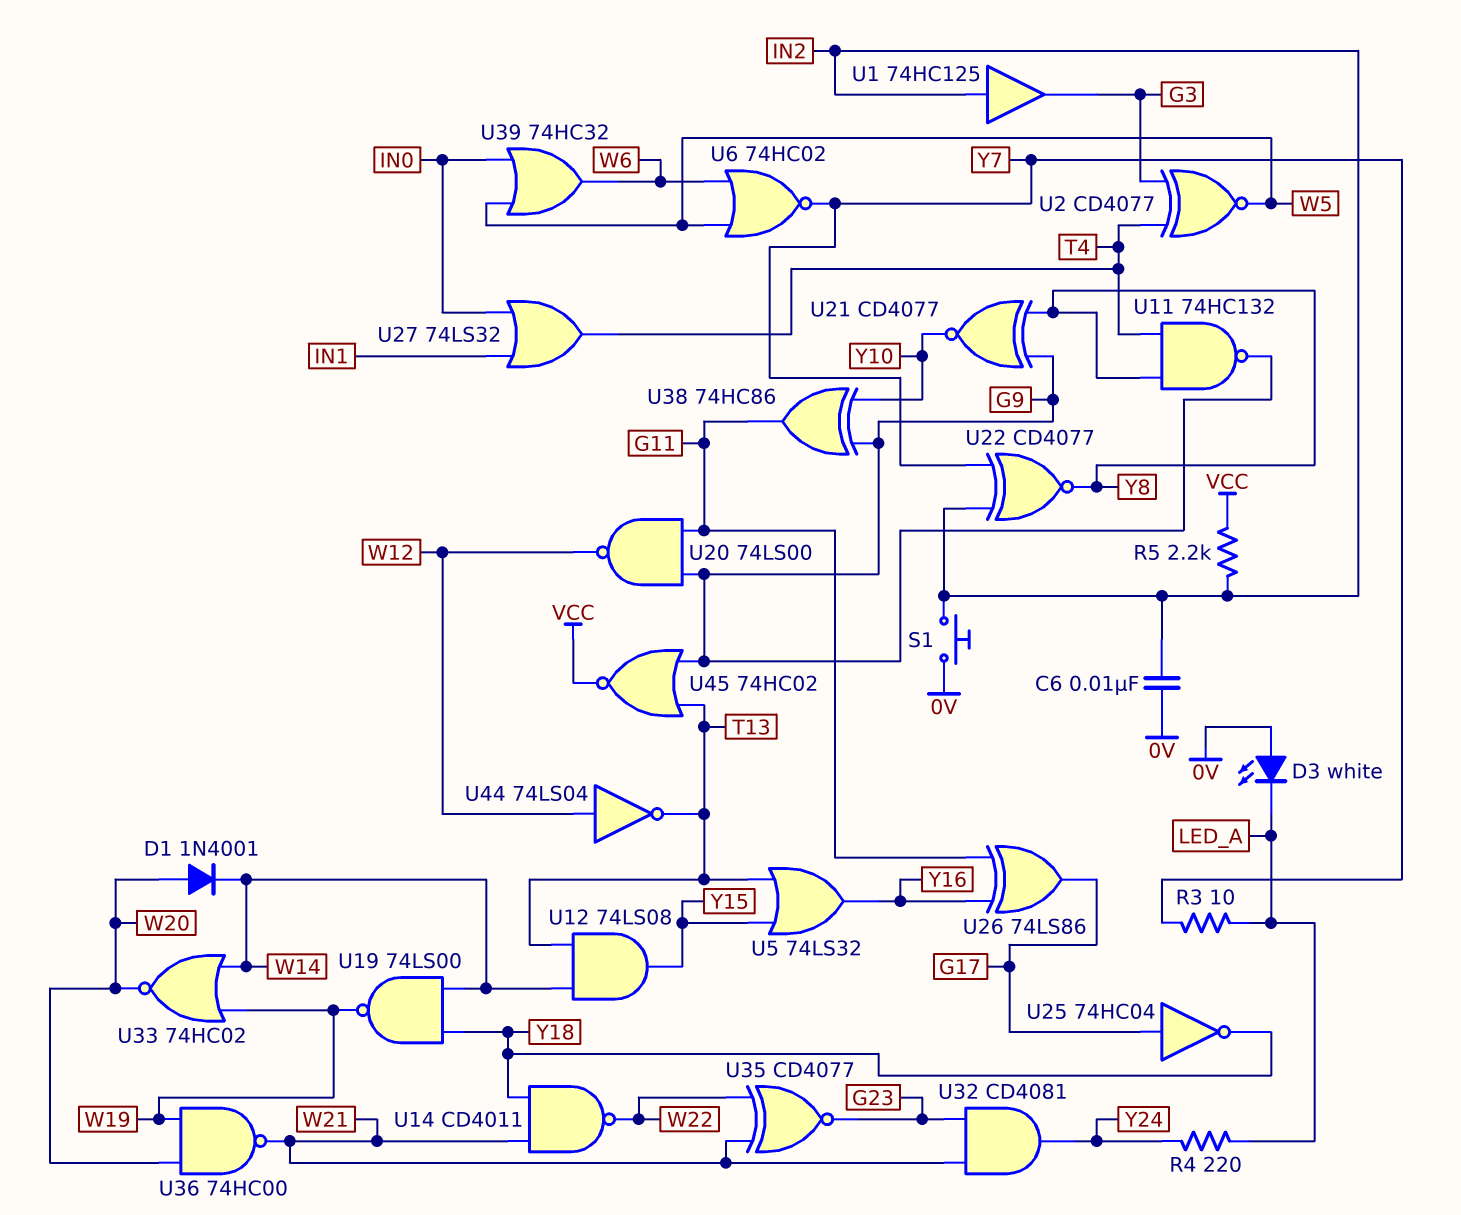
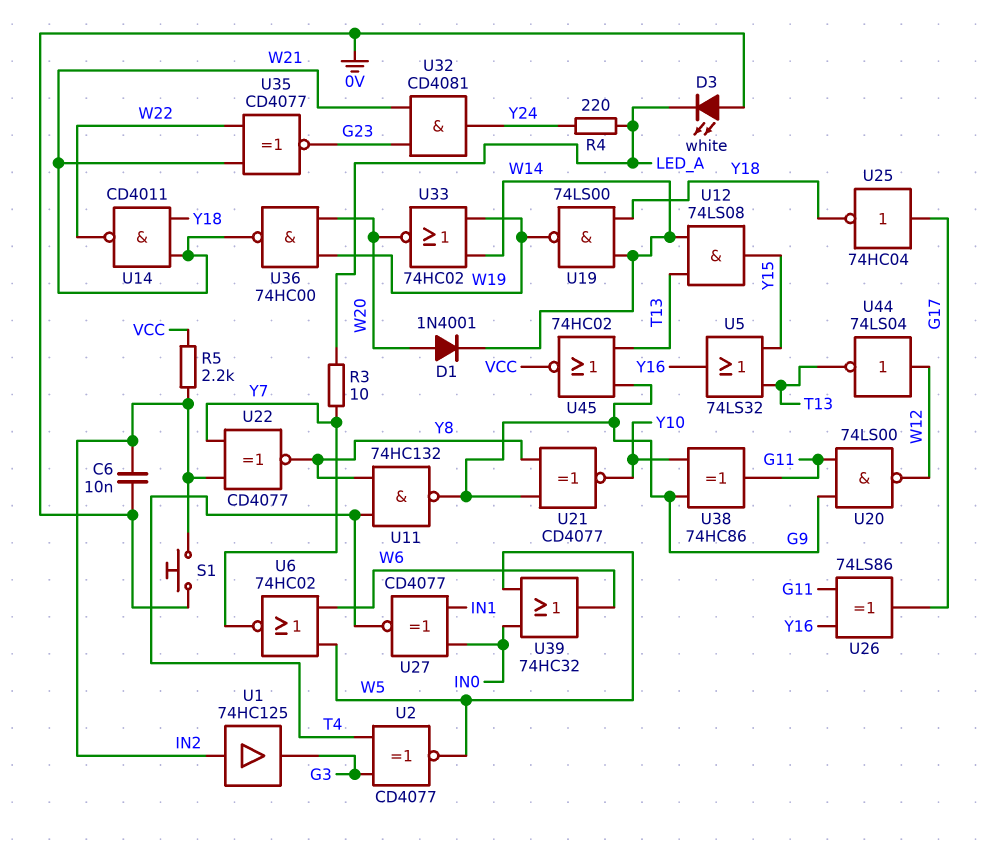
U27: OR 74LS32 (in IN0, in IN1, out T4) -> XNOR CD4077 (in IN0, in IN1, out T4)

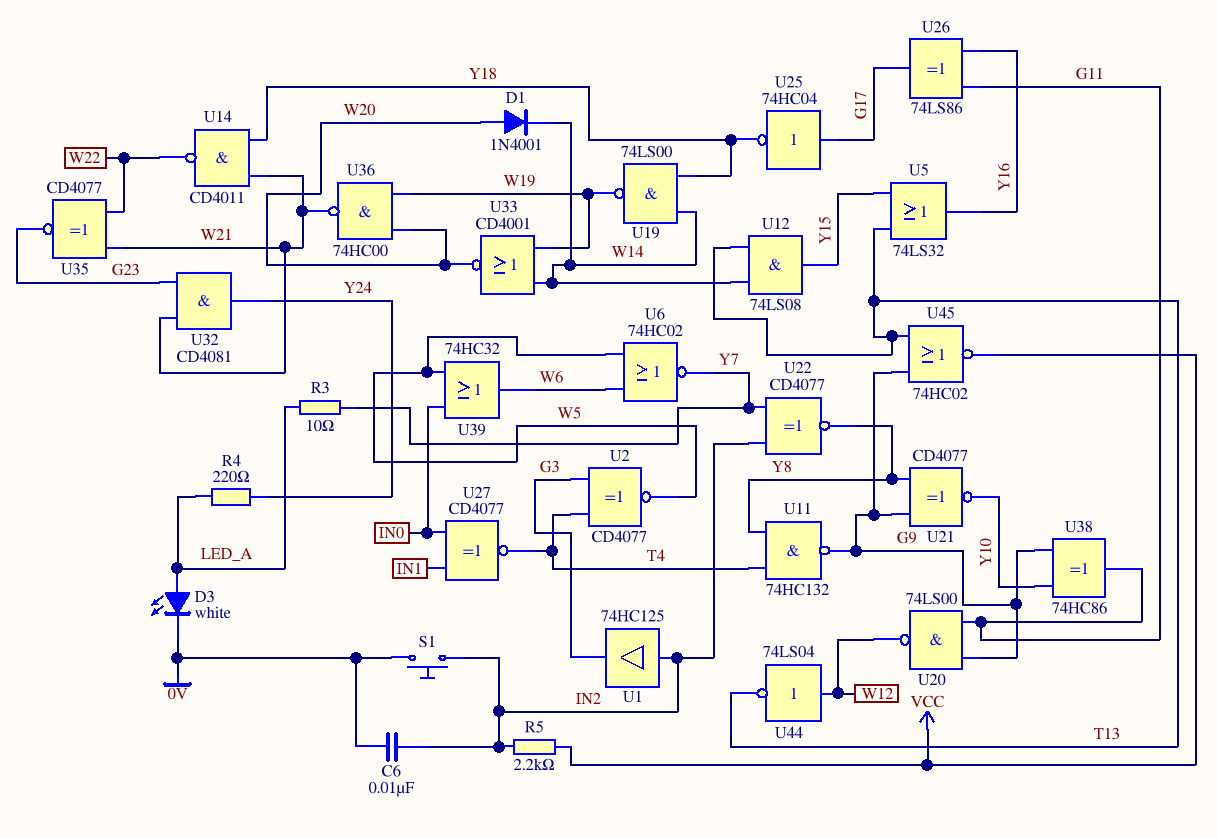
D3: LED white (A 0V, K LED_A) -> LED white (A LED_A, K 0V)
U33: NOR 74HC02 (in W14, in W19, out W20) -> NOR CD4001 (in W14, in W19, out W20)

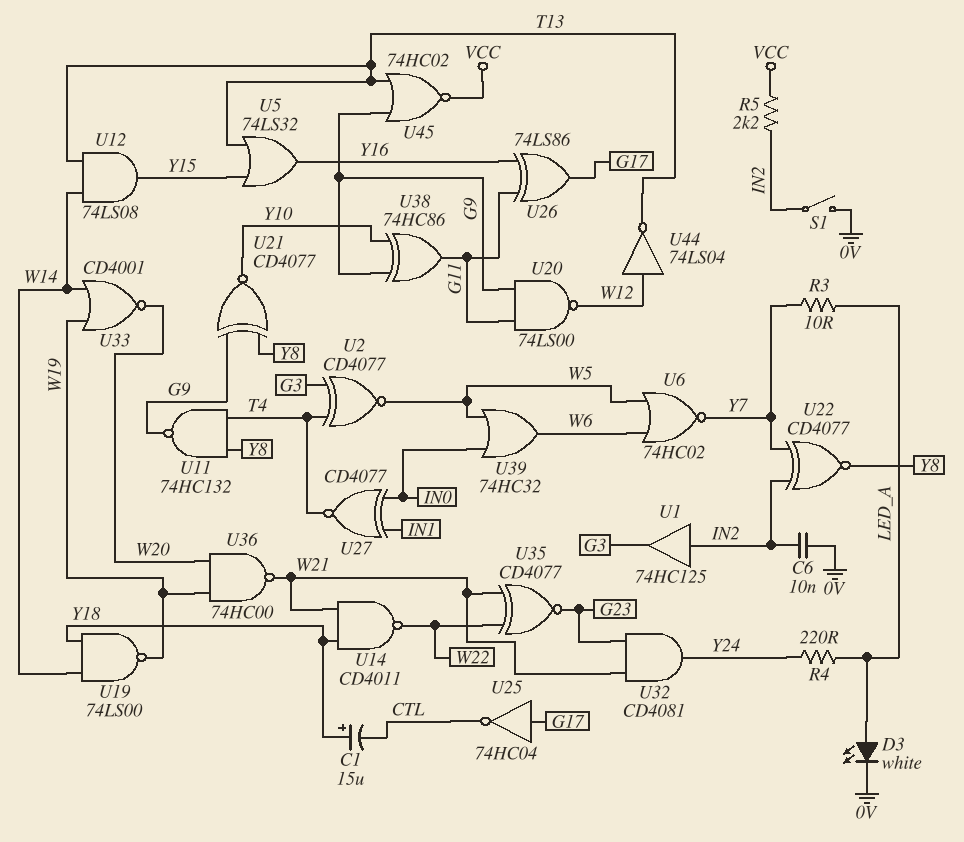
C1: none -> 15uF (plus Y18, minus CTL)
D1: diode 1N4001 (A W20, K W14) -> none
S1: button (0V, IN2) -> switch (0V, IN2)
U25: NOT 74HC04 (in G17, out Y18) -> NOT 74HC04 (in G17, out CTL)

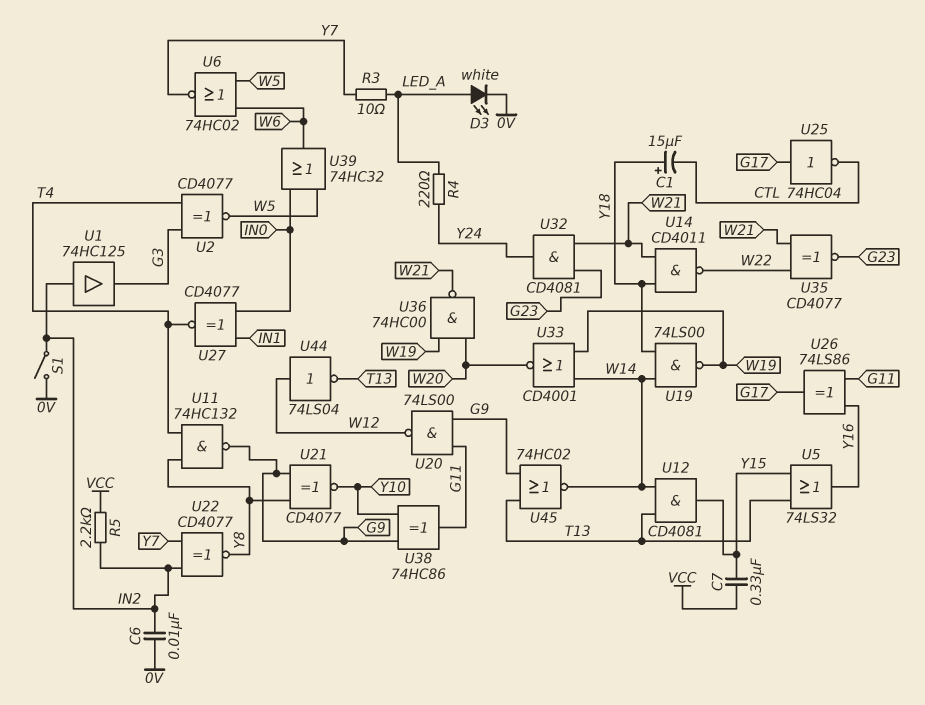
C7: none -> 330nF (VCC, Y15)
U12: AND 74LS08 (in T13, in W14, out Y15) -> AND CD4081 (in T13, in W14, out Y15)
U45: NOR 74HC02 (in G9, in T13, out VCC) -> NOR 74HC02 (in G9, in T13, out W14)

